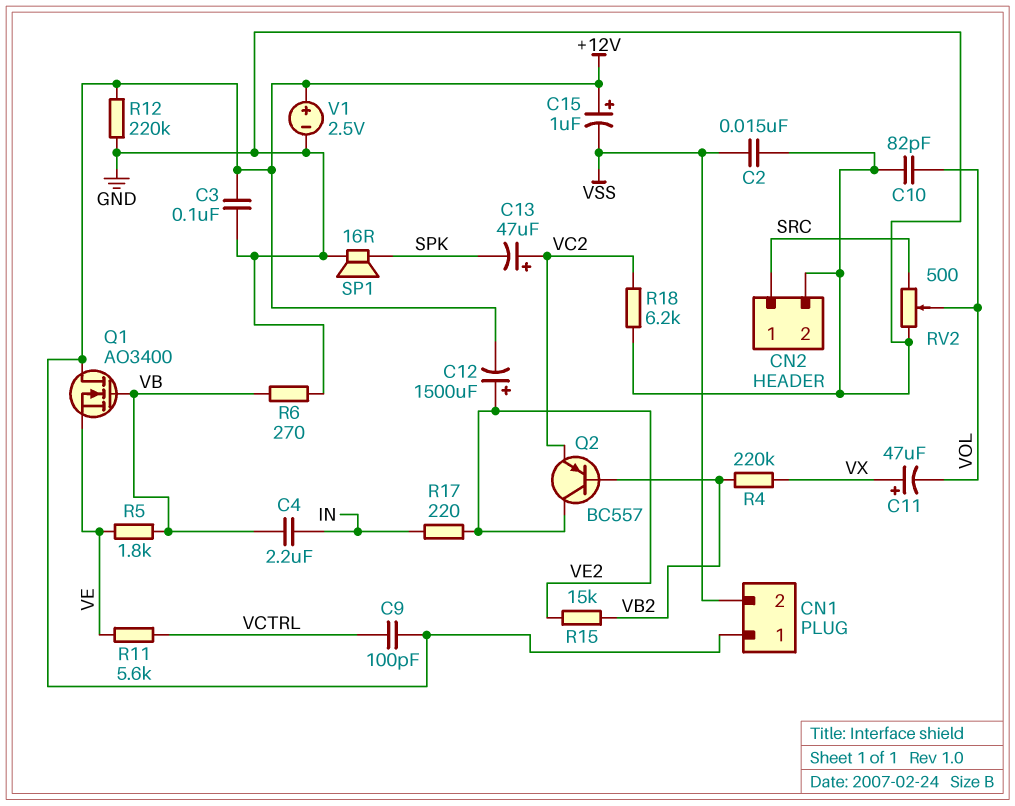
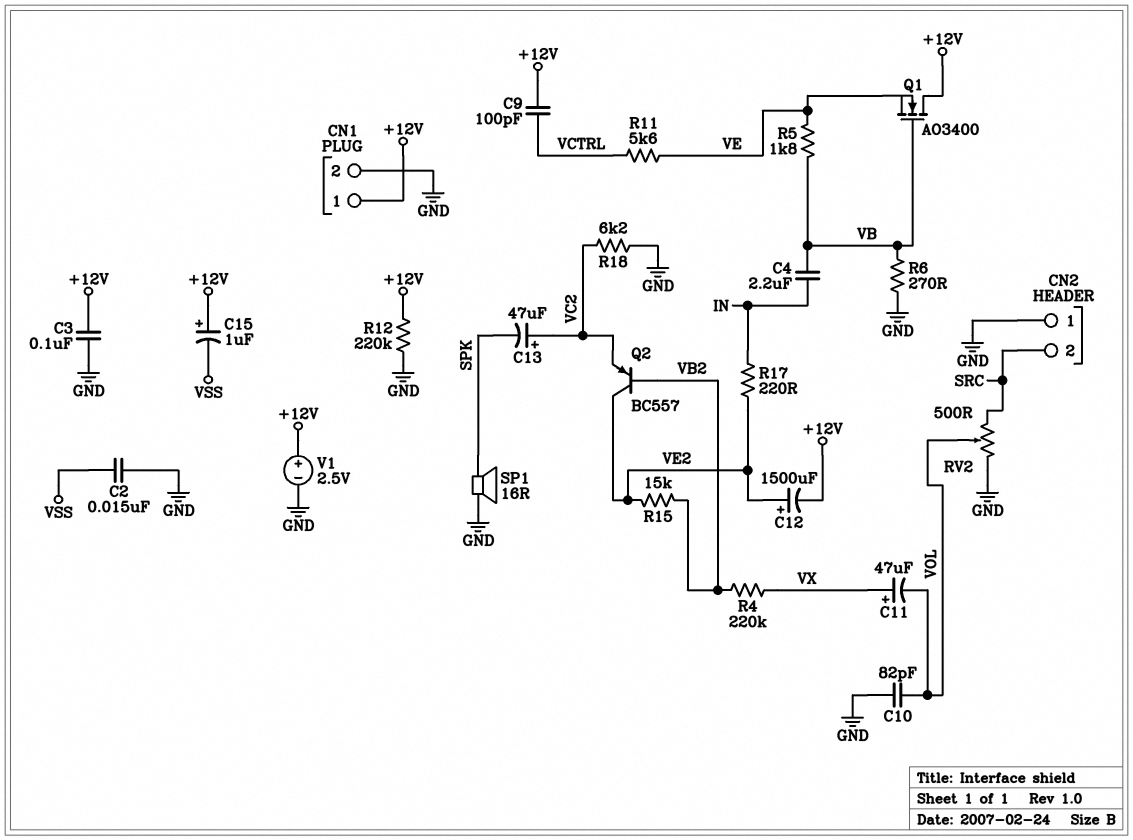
CN1 pin 2: VSS -> GND
CN2 pin 1: SRC -> GND
CN2 pin 2: GND -> SRC

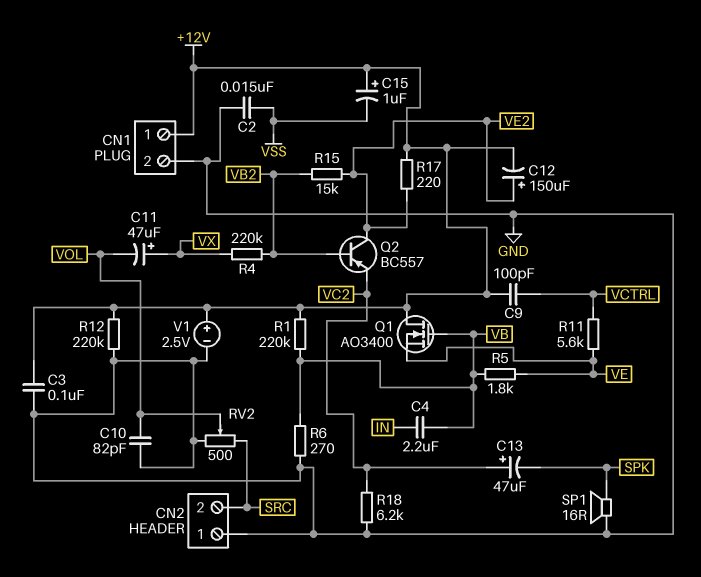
C12: 1500uF (plus VE2, minus +12V) -> 150uF (plus VE2, minus +12V)
R1: none -> 220k (+12V, VB)
R17: 220 (IN, VE2) -> 220 (+12V, VE2)

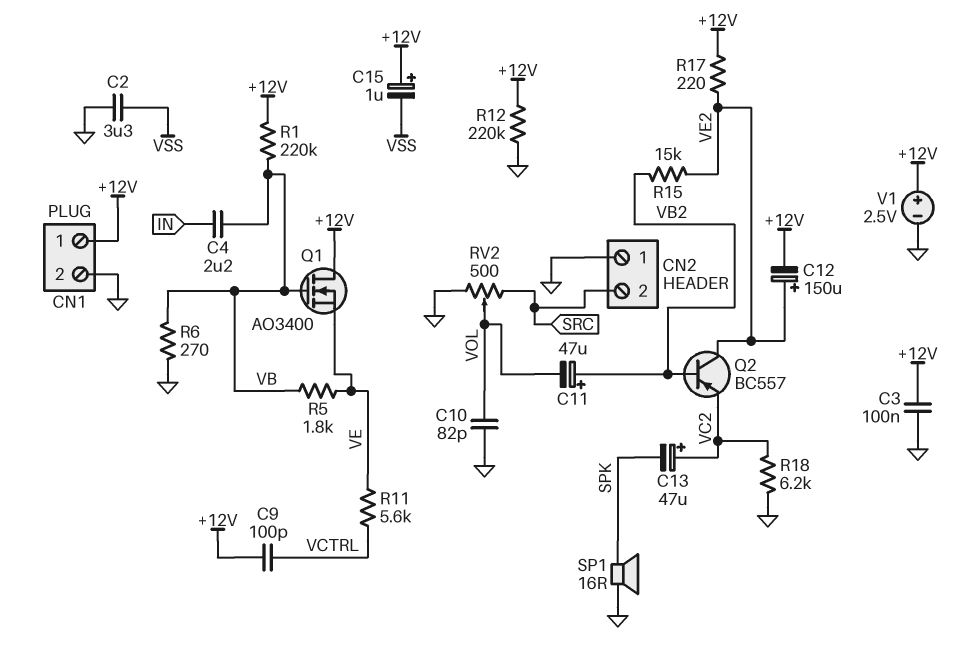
C2: 15nF (GND, VSS) -> 3.3uF (GND, VSS)
C11: 47uF (plus VX, minus VOL) -> 47uF (plus VB2, minus VOL)
R4: 220k (VB2, VX) -> none

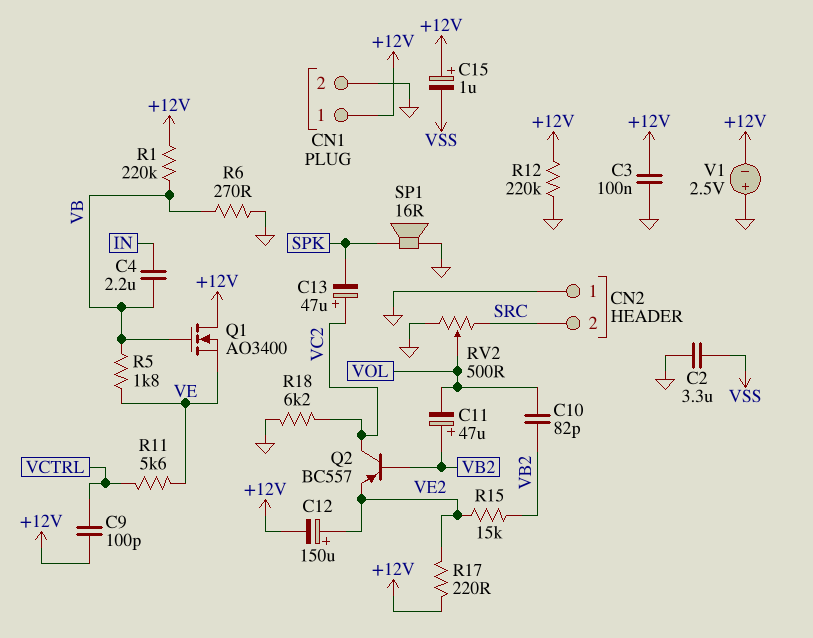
C10: 82pF (GND, VOL) -> 82pF (VB2, VOL)
Q2: PNP BC557 (B VB2, C VE2, E VC2) -> PNP BC557 (B VB2, C VC2, E VE2)
V1: 2.5V (plus +12V, minus GND) -> 2.5V (plus GND, minus +12V)

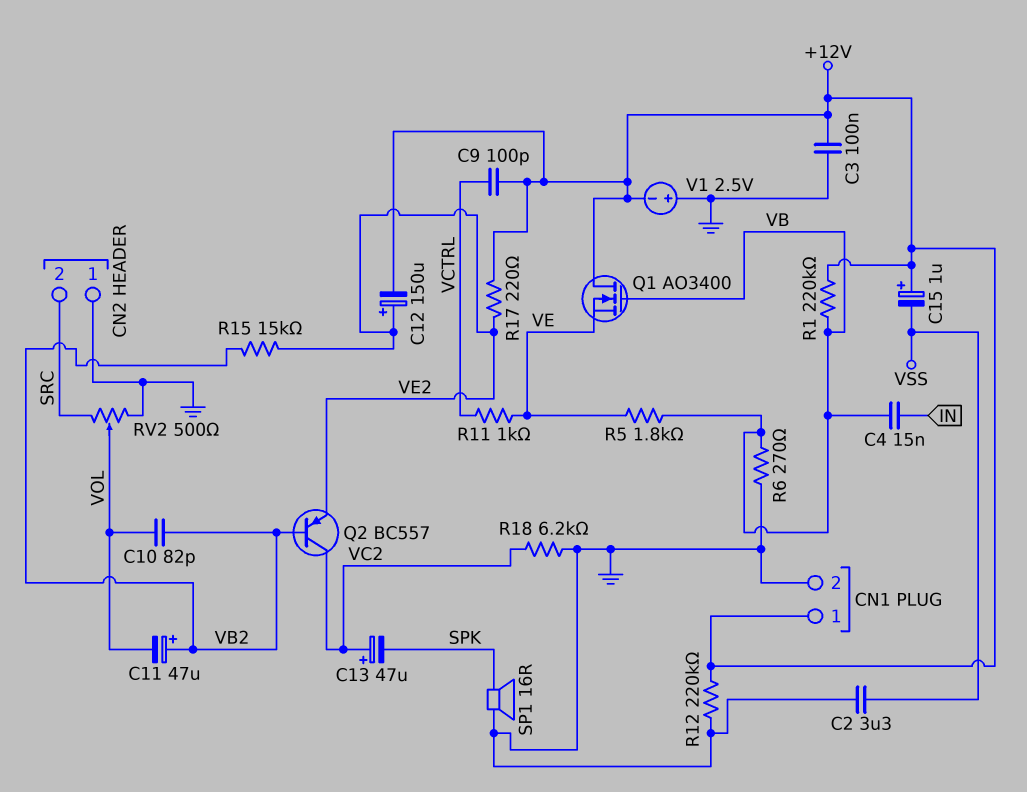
C4: 2.2uF (IN, VB) -> 15nF (IN, VB)
R11: 5.6k (VCTRL, VE) -> 1k (VCTRL, VE)

